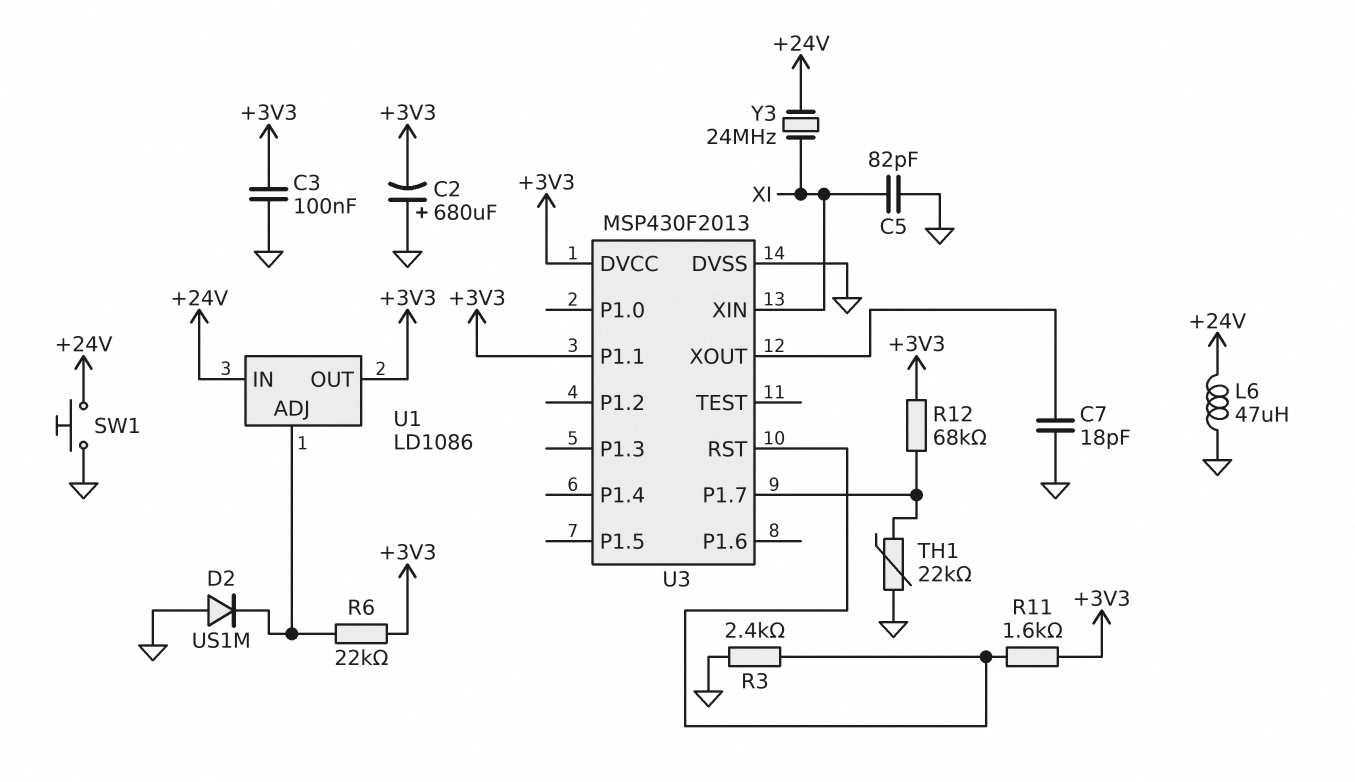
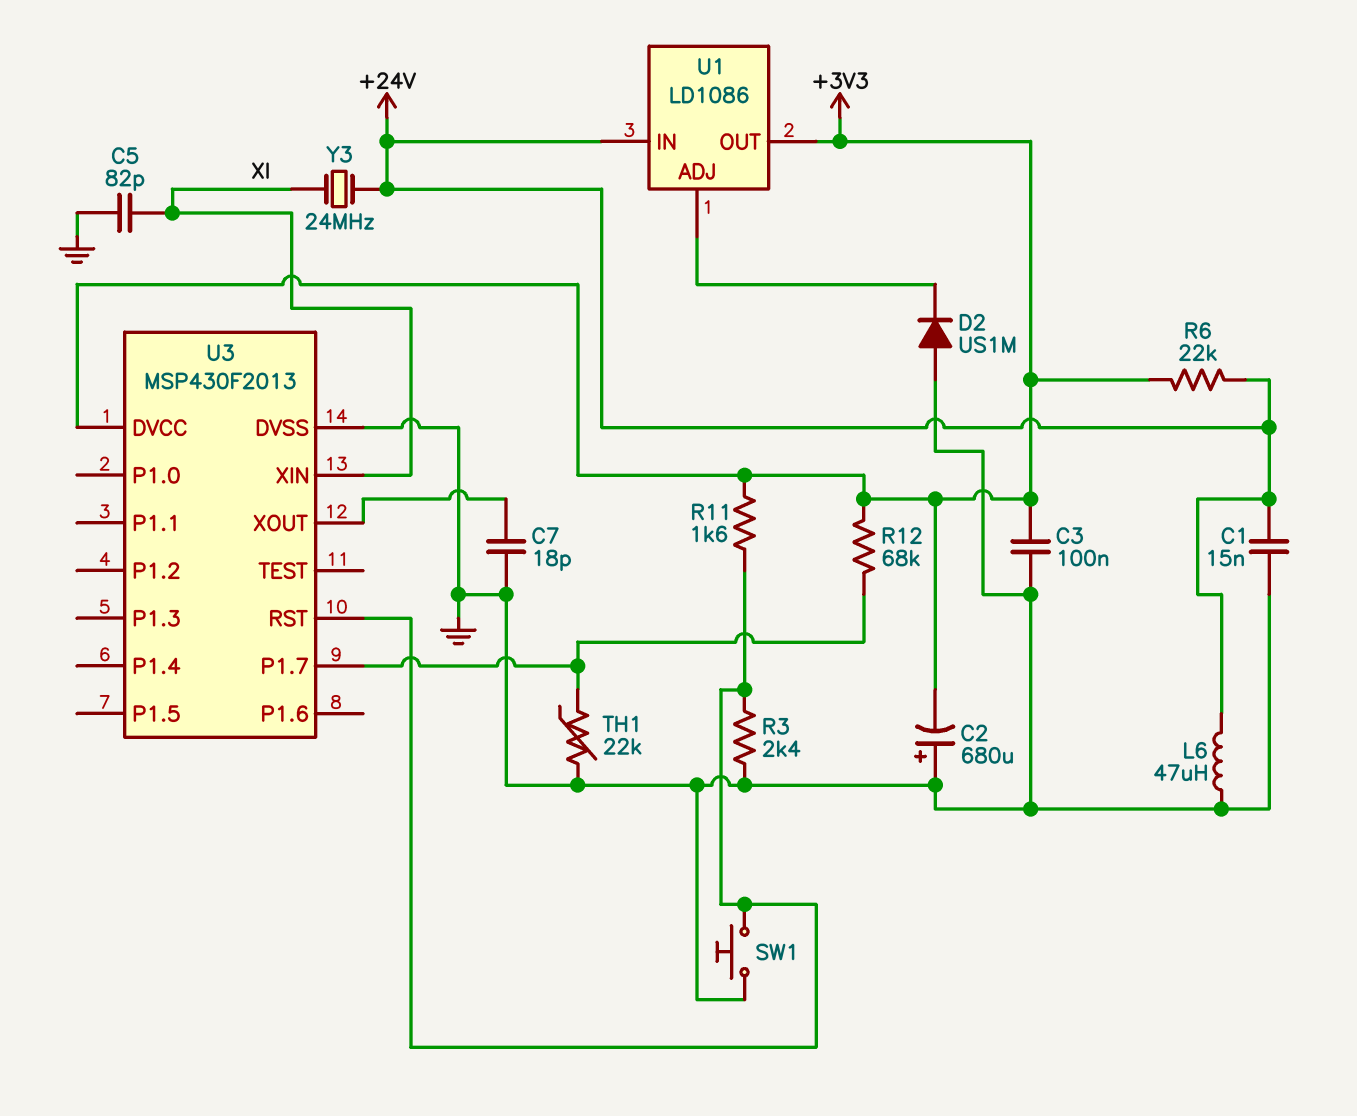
C1: none -> 15nF (+24V, GND)
R6: 22k (+3V3, U1/ADJ) -> 22k (+3V3, +24V)
SW1: button (+24V, GND) -> button (GND, U3/RST)
U3 pin P1.1: +3V3 -> none

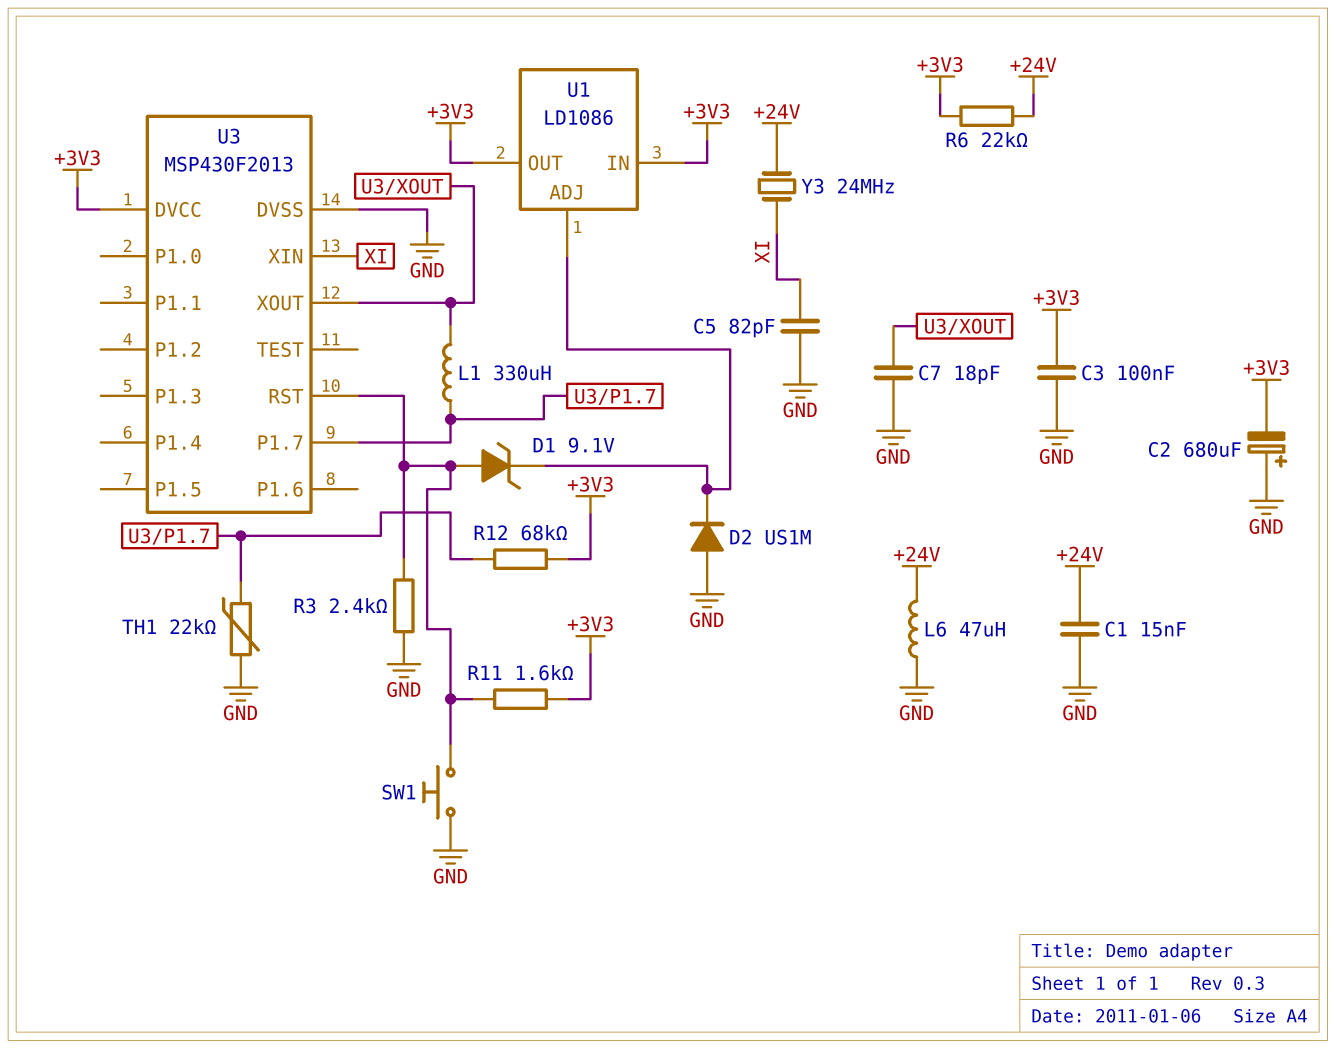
D1: none -> zener 9.1V (A U3/RST, K U1/ADJ)
L1: none -> 330uH (U3/P1.7, U3/XOUT)
U1 pin IN: +24V -> +3V3

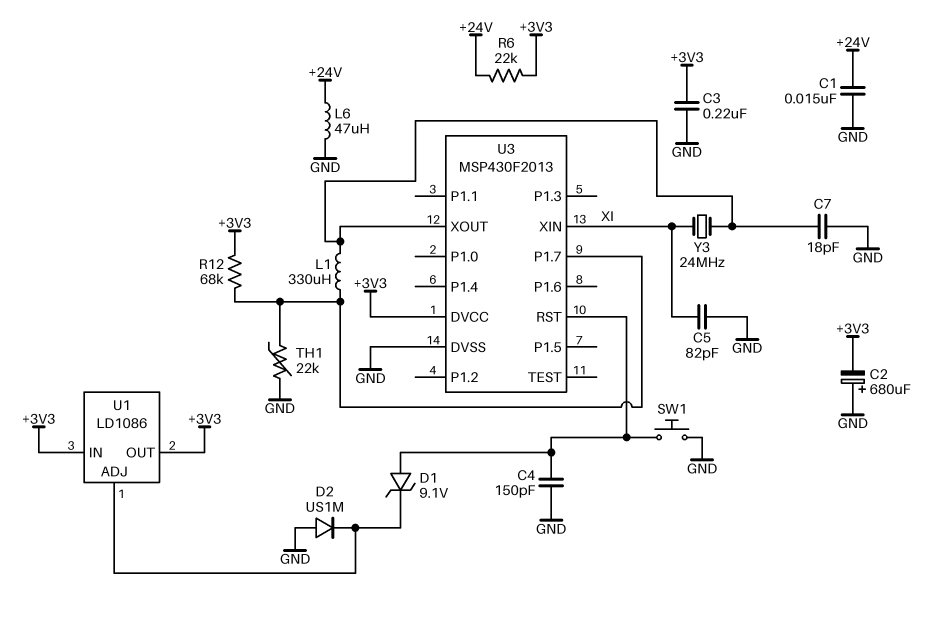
C3: 100nF (+3V3, GND) -> 220nF (+3V3, GND)
C4: none -> 150pF (GND, U3/RST)
R3: 2.4k (GND, U3/RST) -> none
R11: 1.6k (+3V3, U3/RST) -> none
Y3: 24MHz (+24V, XI) -> 24MHz (U3/XOUT, XI)

